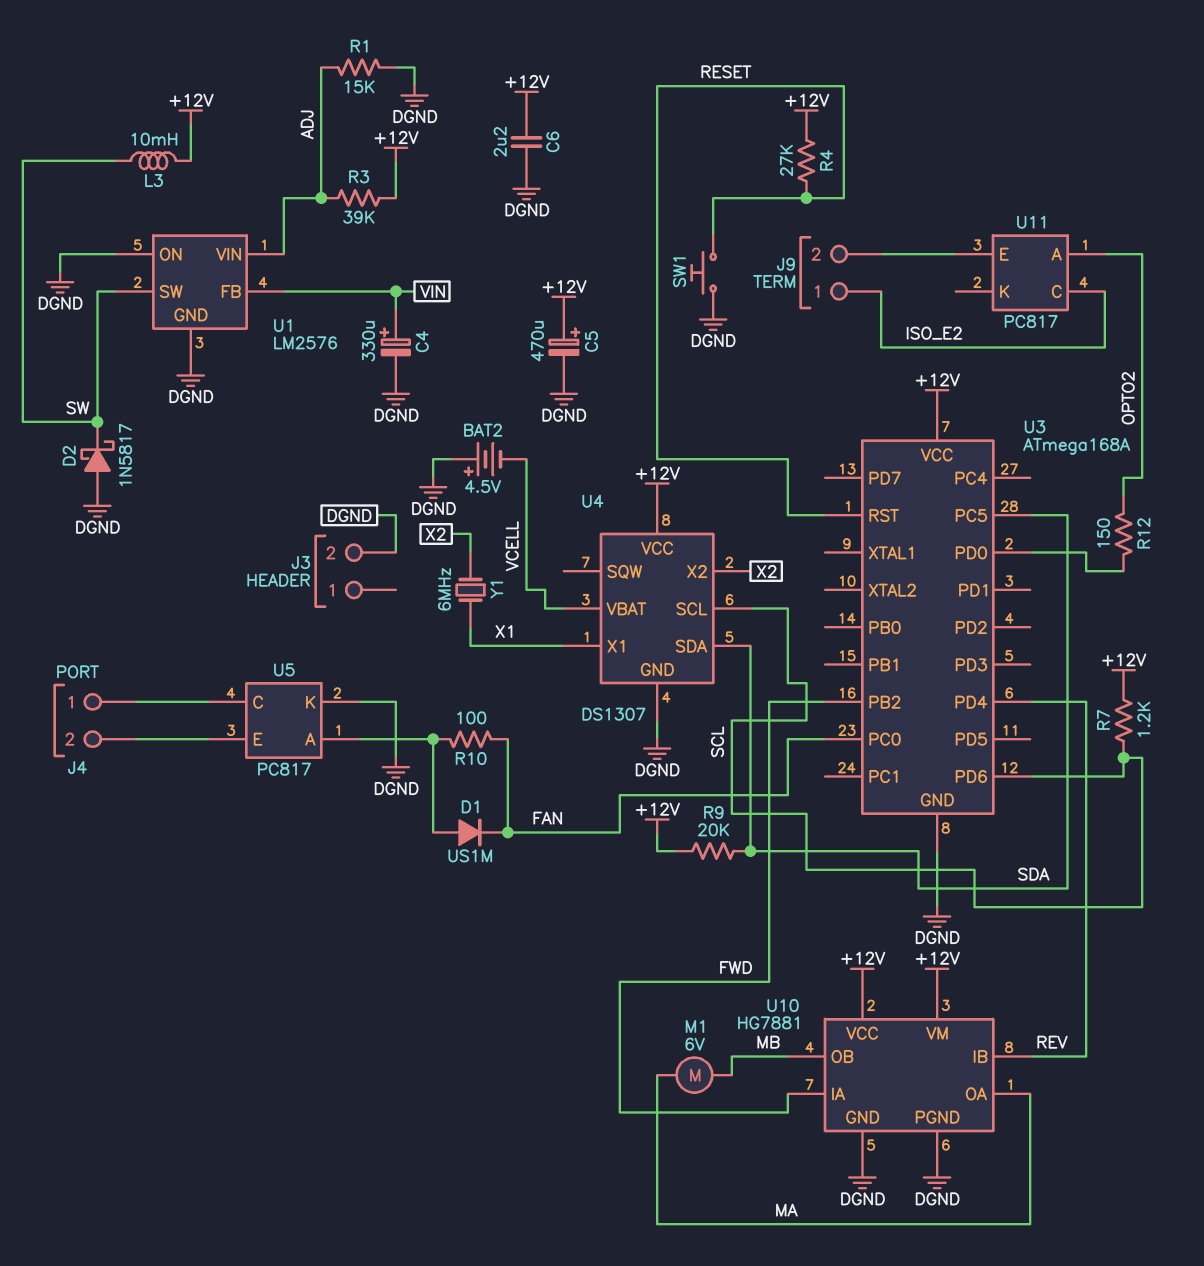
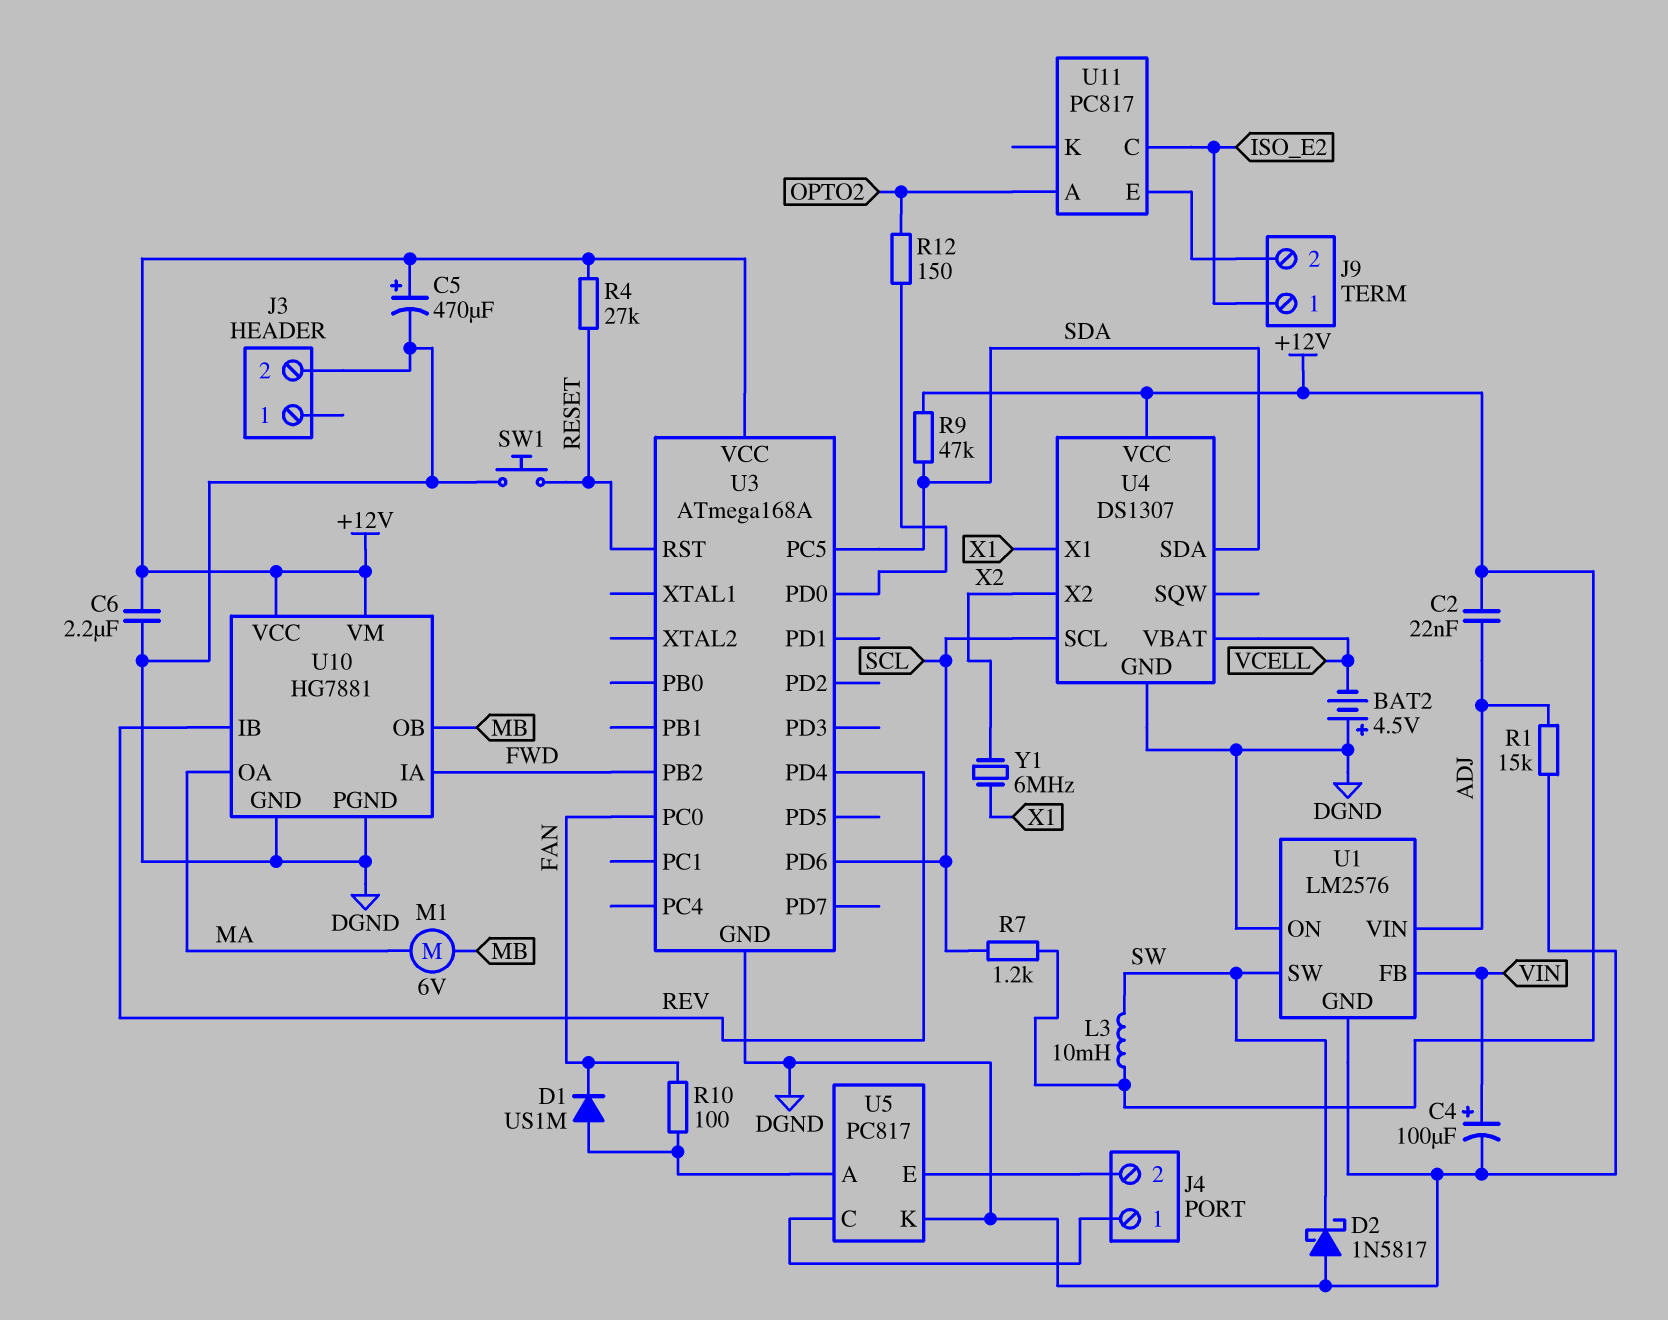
C2: none -> 22nF (+12V, ADJ)
C4: 330uF (plus VIN, minus DGND) -> 100uF (plus VIN, minus DGND)
R3: 39k (+12V, ADJ) -> none
R9: 20k (+12V, SDA) -> 47k (+12V, SDA)

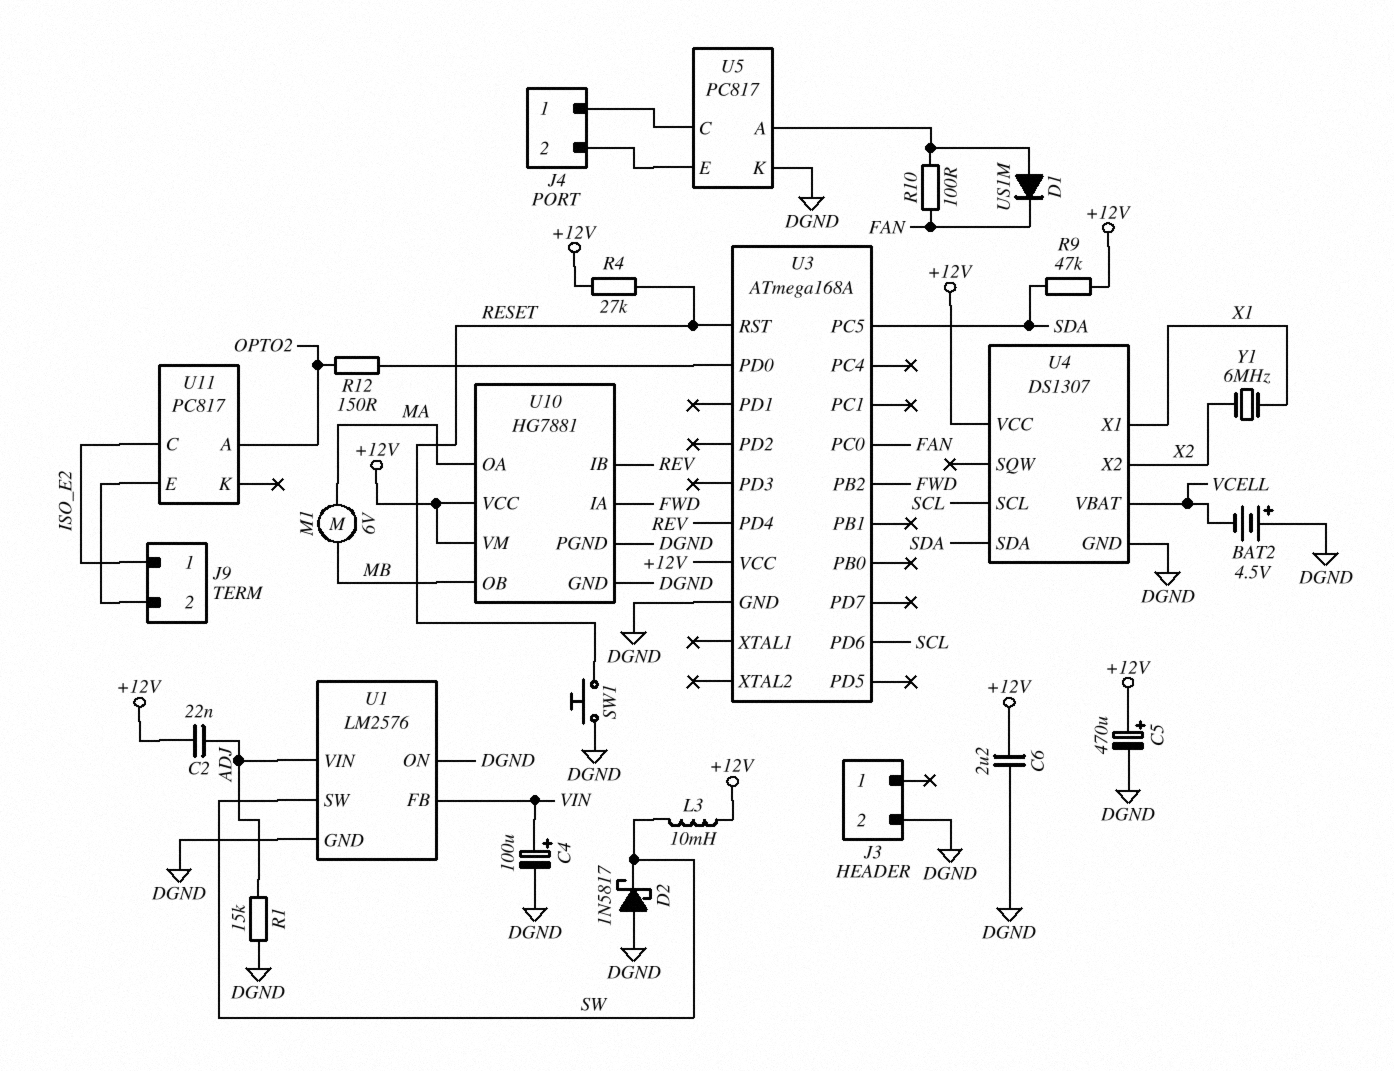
R7: 1.2k (+12V, SCL) -> none

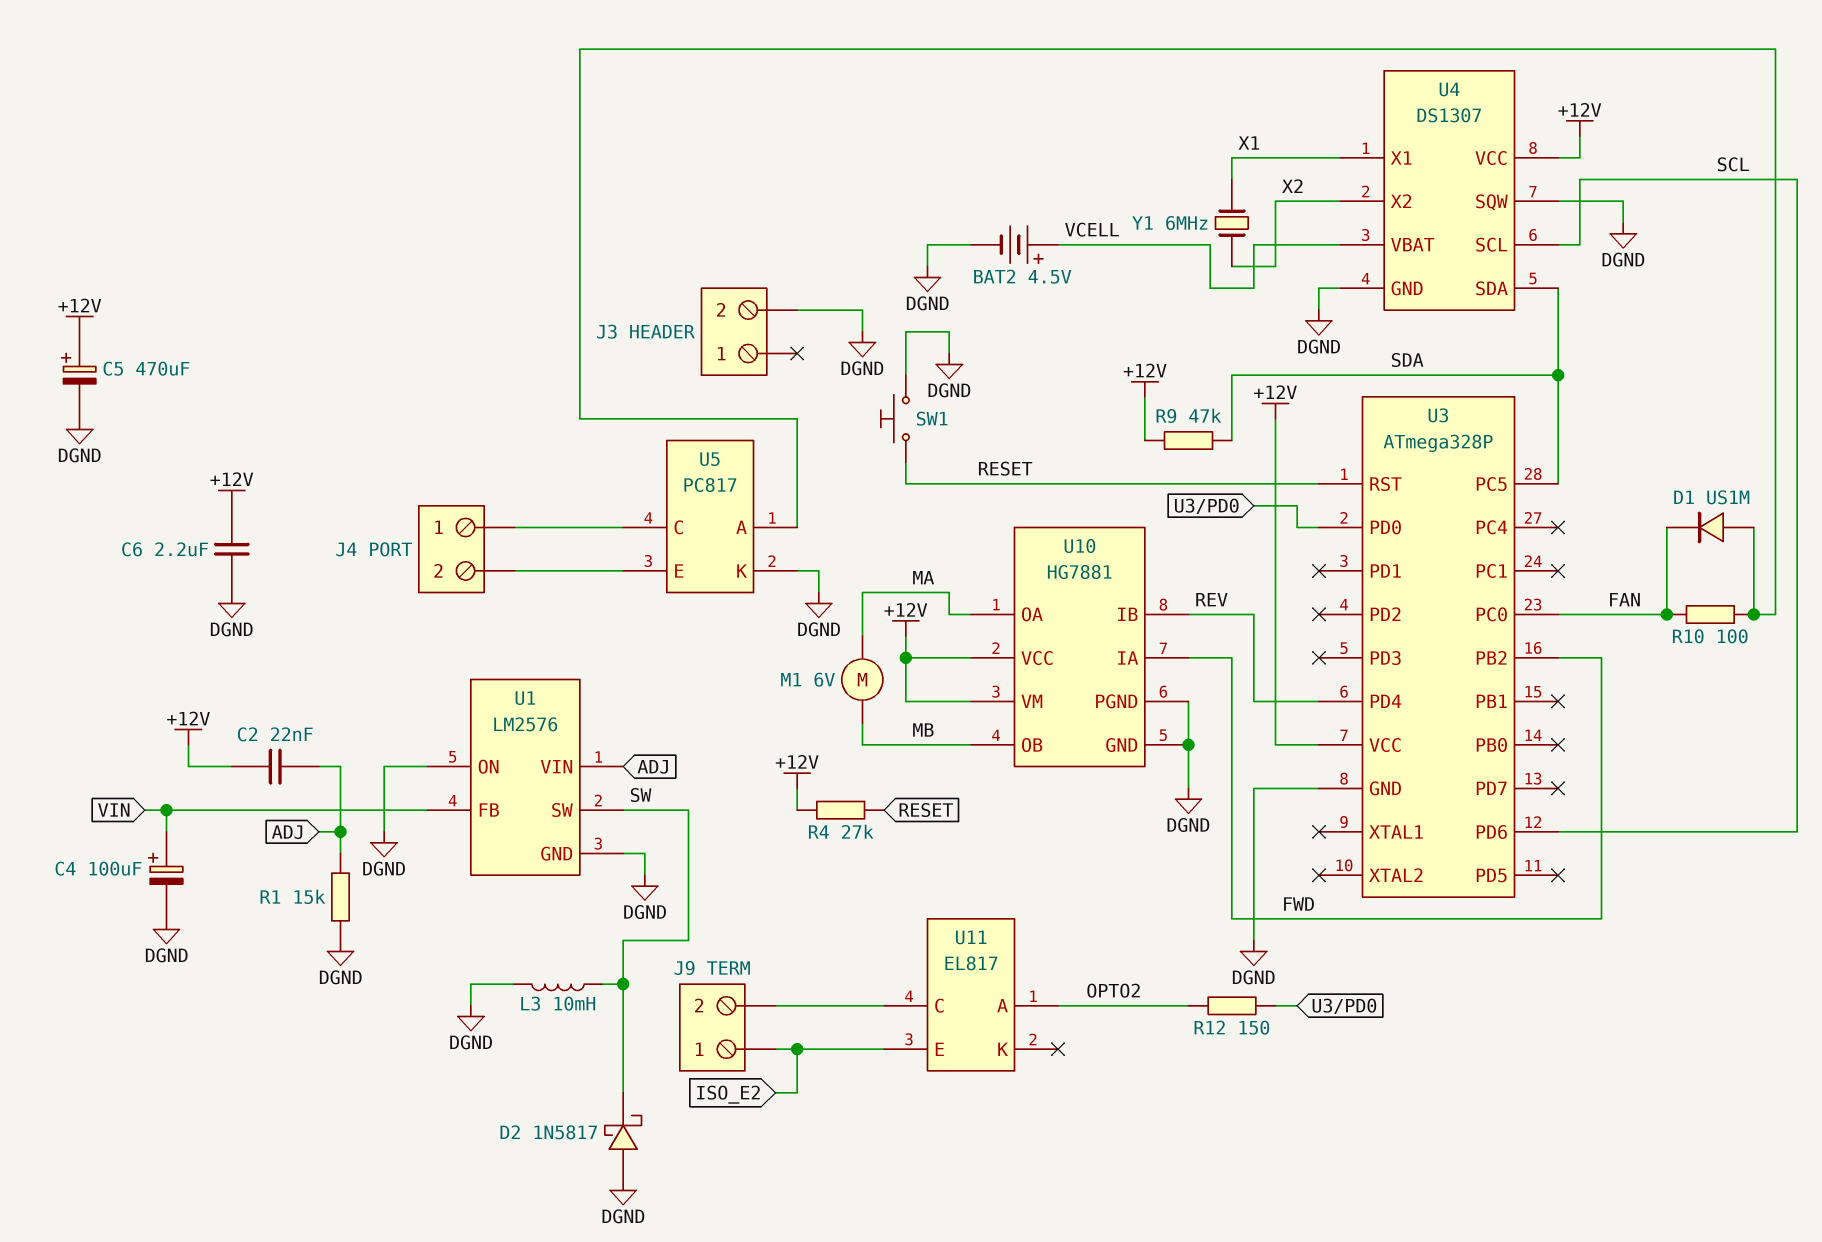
BAT2: 4.5V (plus DGND, minus VCELL) -> 4.5V (plus VCELL, minus DGND)
L3: 10mH (+12V, SW) -> 10mH (DGND, SW)
U3: ATmega168A -> ATmega328P
U4 pin SQW: none -> DGND
U11: PC817 -> EL817
U11 pin C: ISO_E2 -> J9/2
U11 pin E: J9/2 -> ISO_E2

